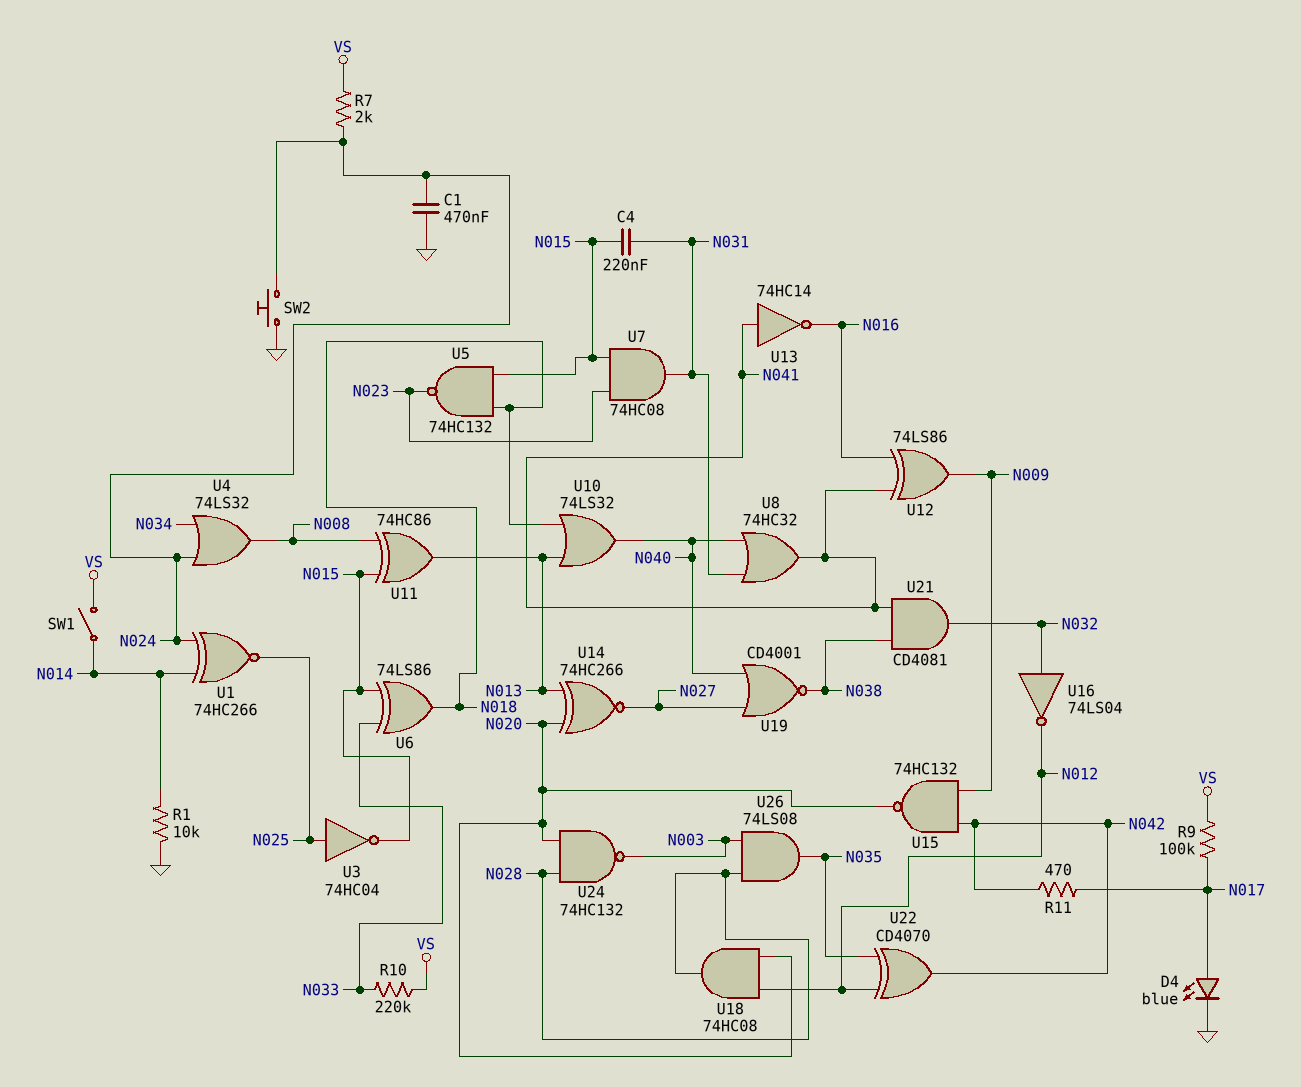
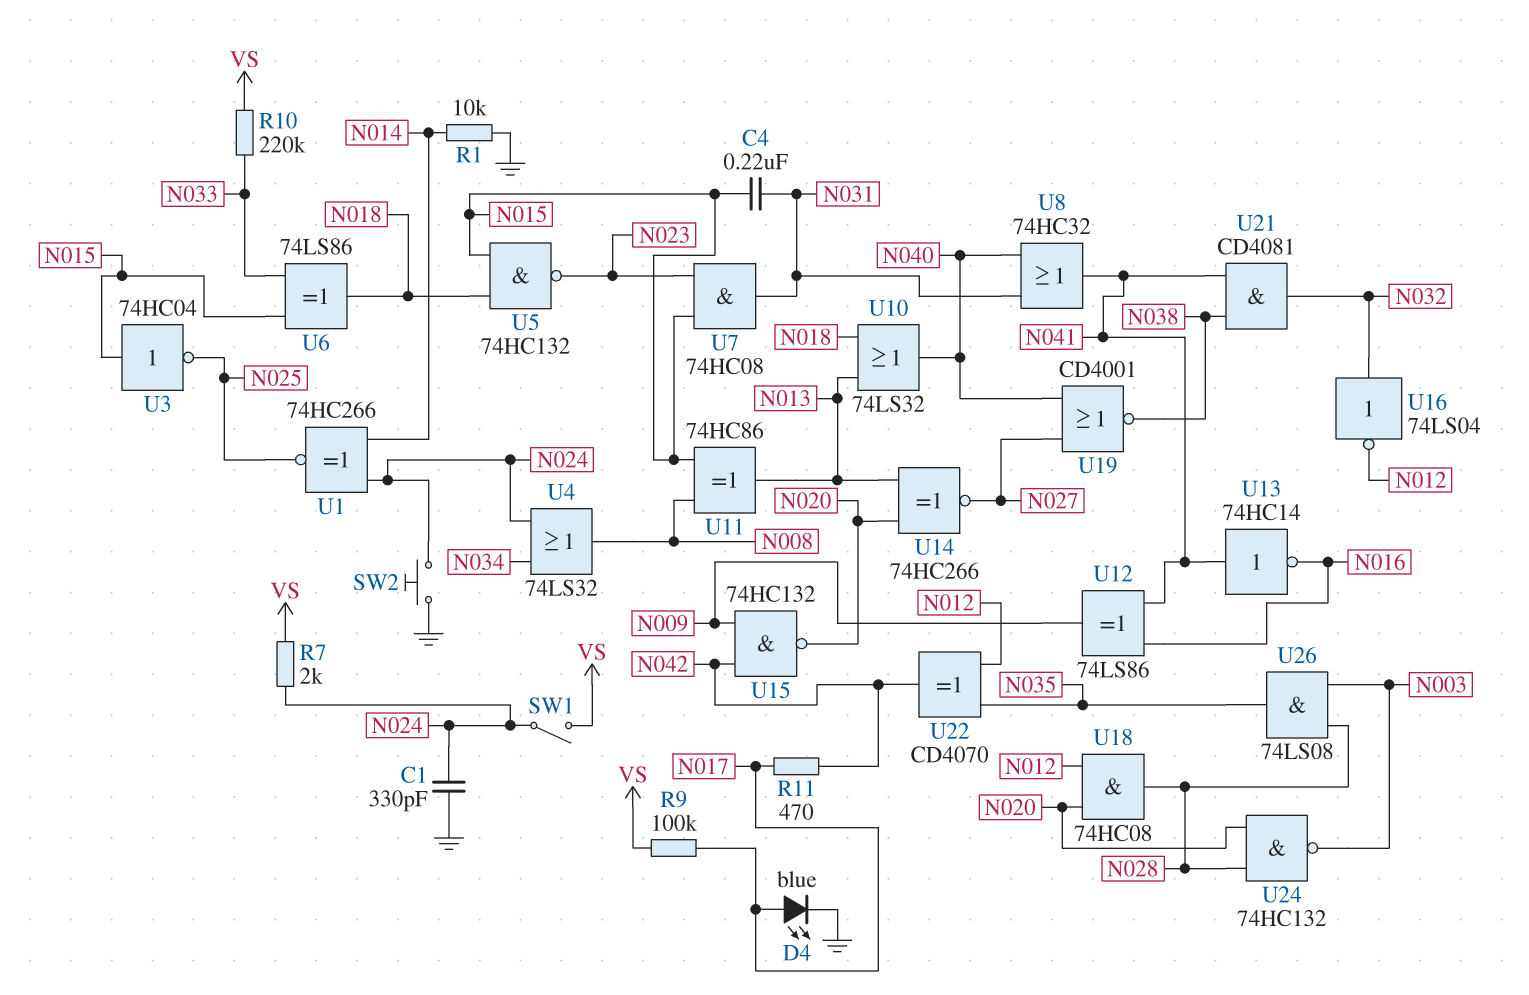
C1: 470nF (GND, N024) -> 330pF (GND, N024)
SW1: switch (N014, VS) -> switch (N024, VS)
U3: NOT 74HC04 (in N025, out N015) -> NOT 74HC04 (in N015, out N025)

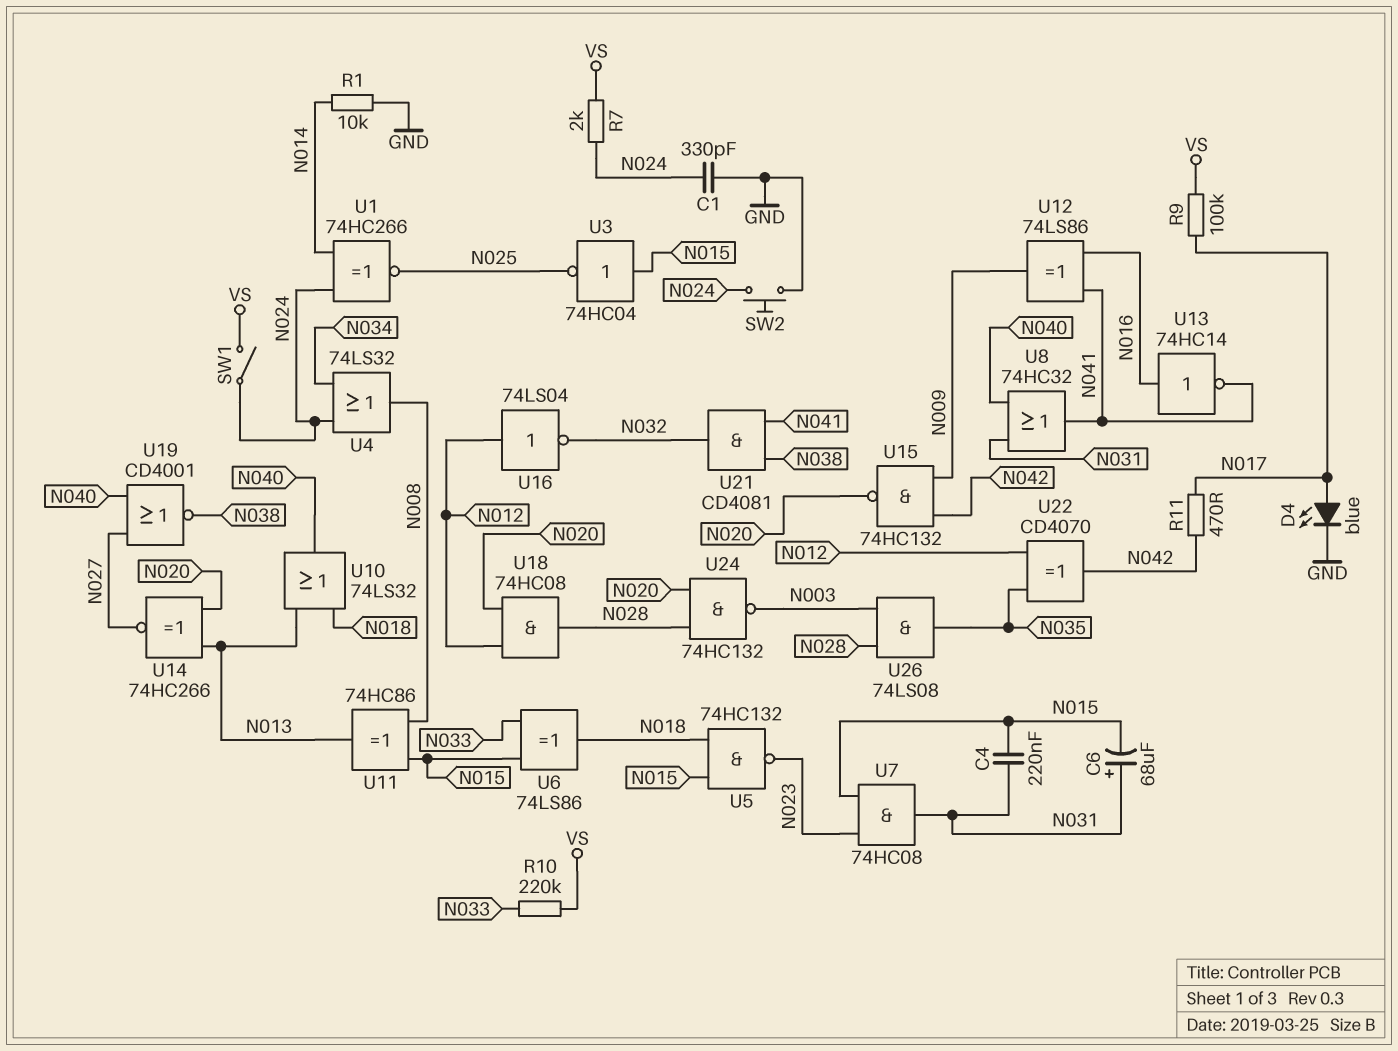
C6: none -> 68uF (plus N031, minus N015)
U13: NOT 74HC14 (in N041, out N016) -> NOT 74HC14 (in N016, out N041)
U16: NOT 74LS04 (in N032, out N012) -> NOT 74LS04 (in N012, out N032)

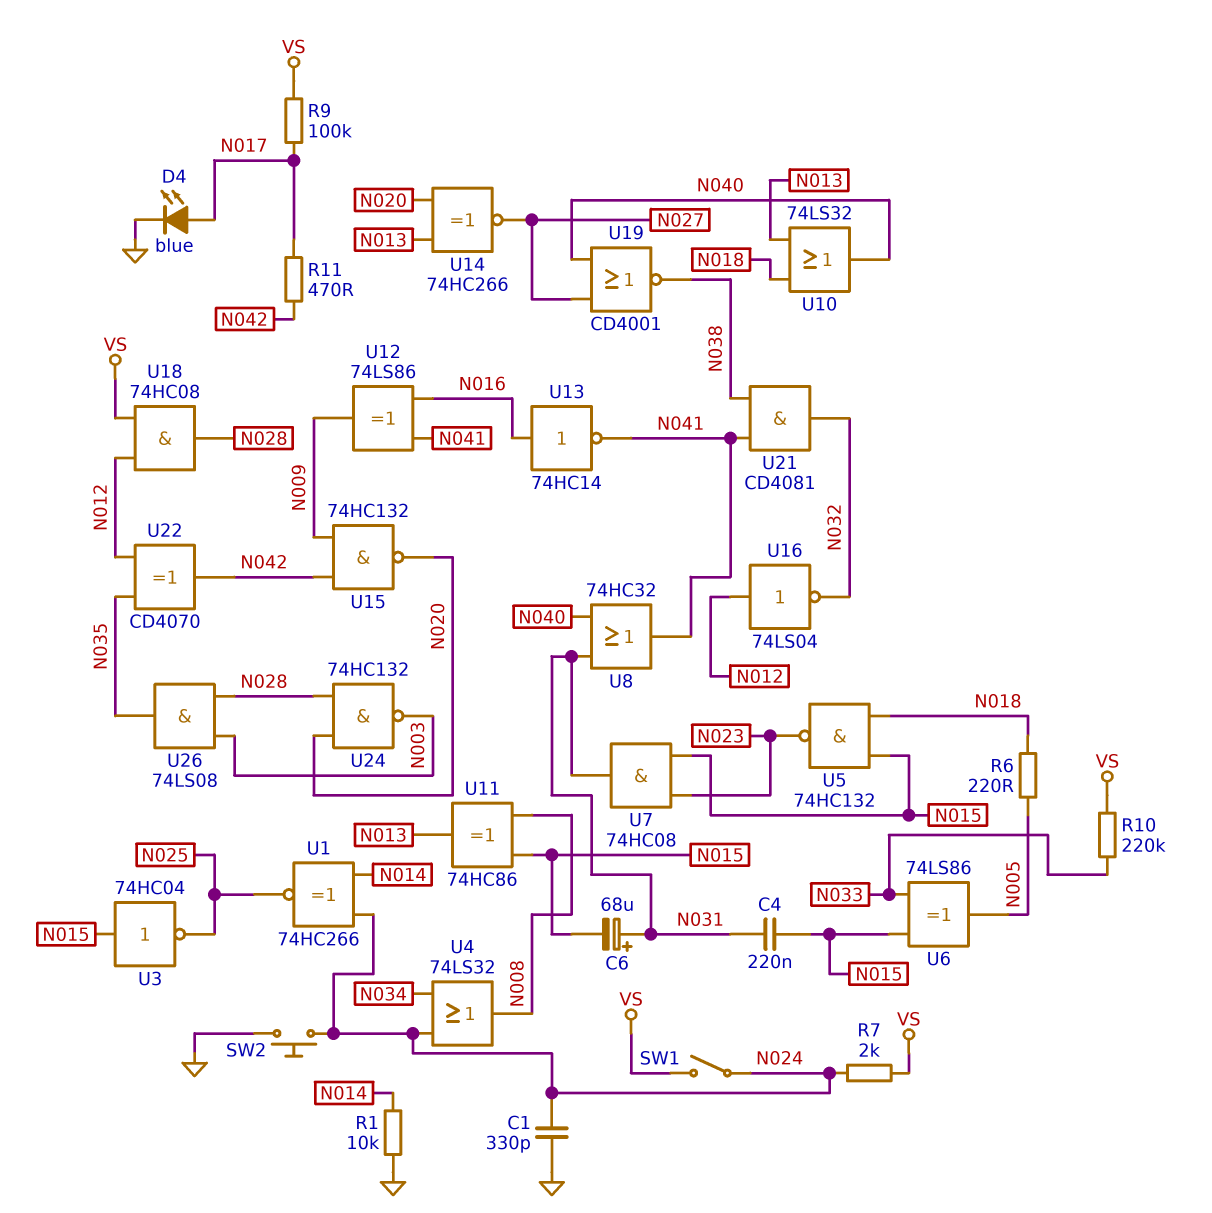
R6: none -> 220 (N005, N018)
U6: XOR 74LS86 (in N015, in N033, out N018) -> XOR 74LS86 (in N015, in N033, out N005)
U18: AND 74HC08 (in N012, in N020, out N028) -> AND 74HC08 (in N012, in VS, out N028)

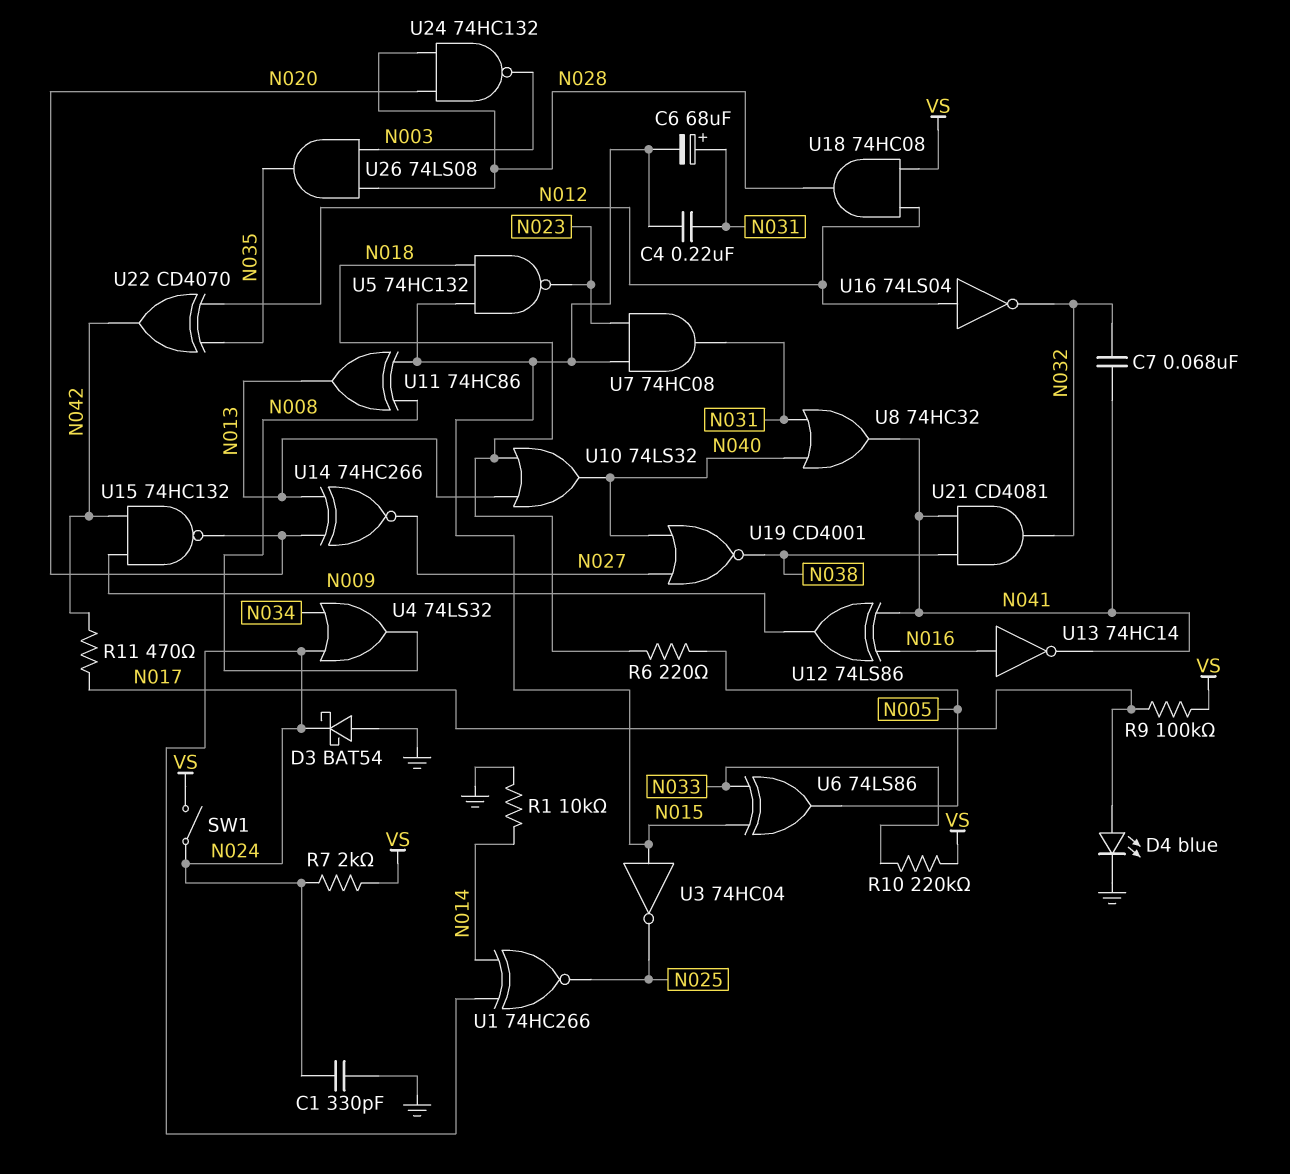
C7: none -> 68nF (N032, N041)
D3: none -> schottky BAT54 (A GND, K N024)
SW2: button (GND, N024) -> none

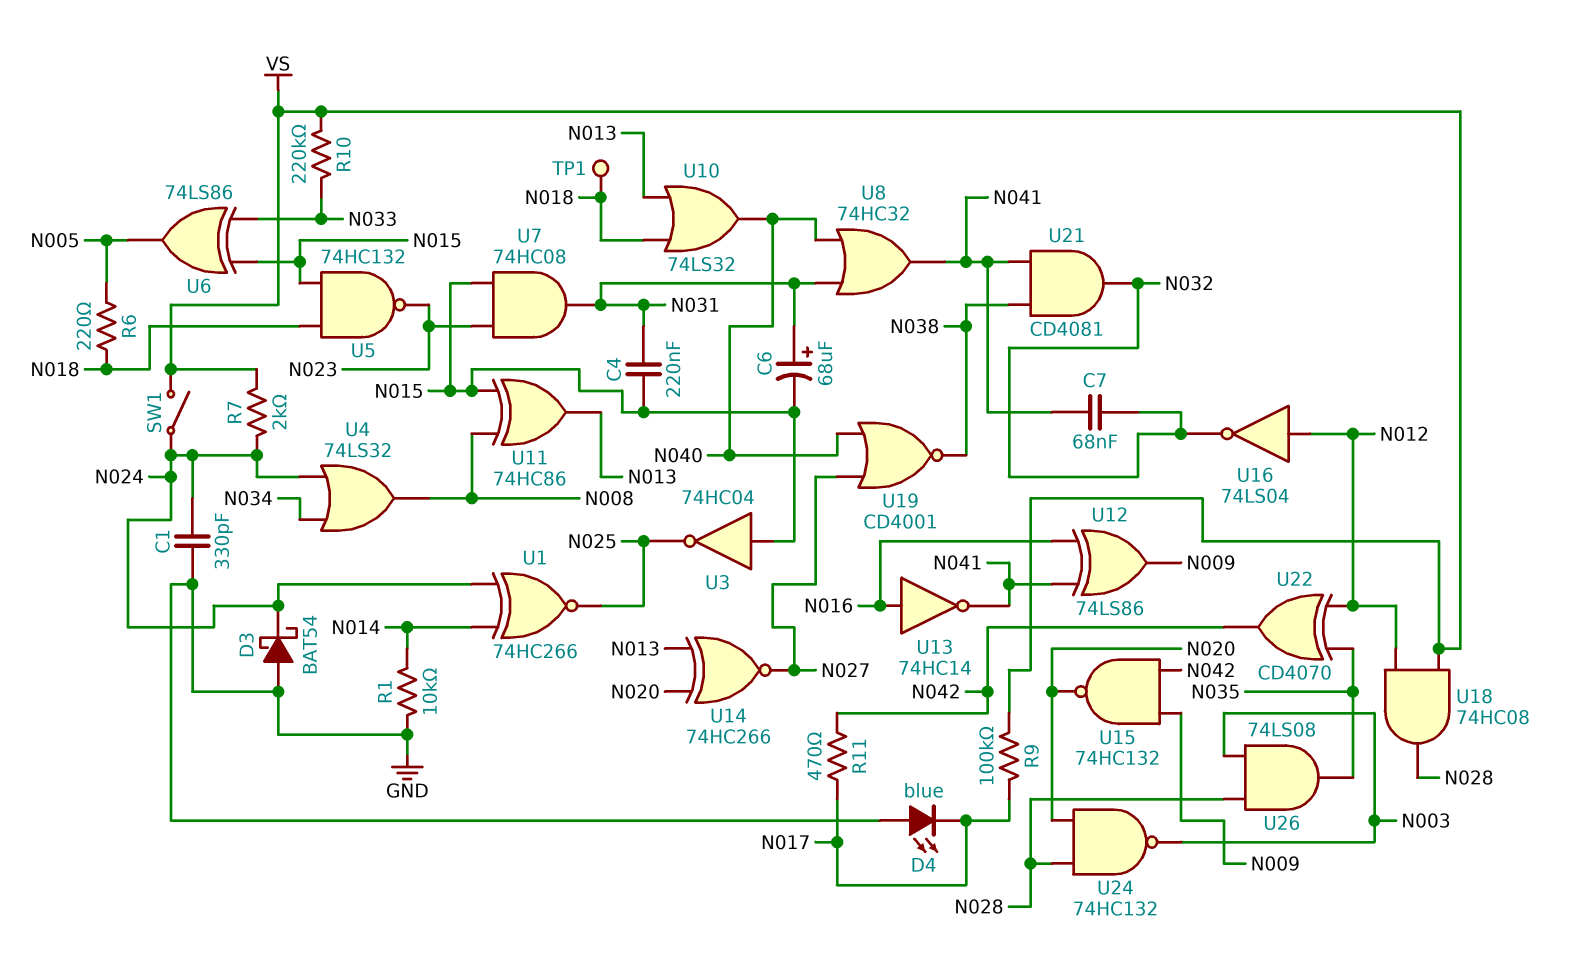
D4: LED blue (A N017, K GND) -> LED blue (A GND, K N017)
TP1: none -> test point (N018)

